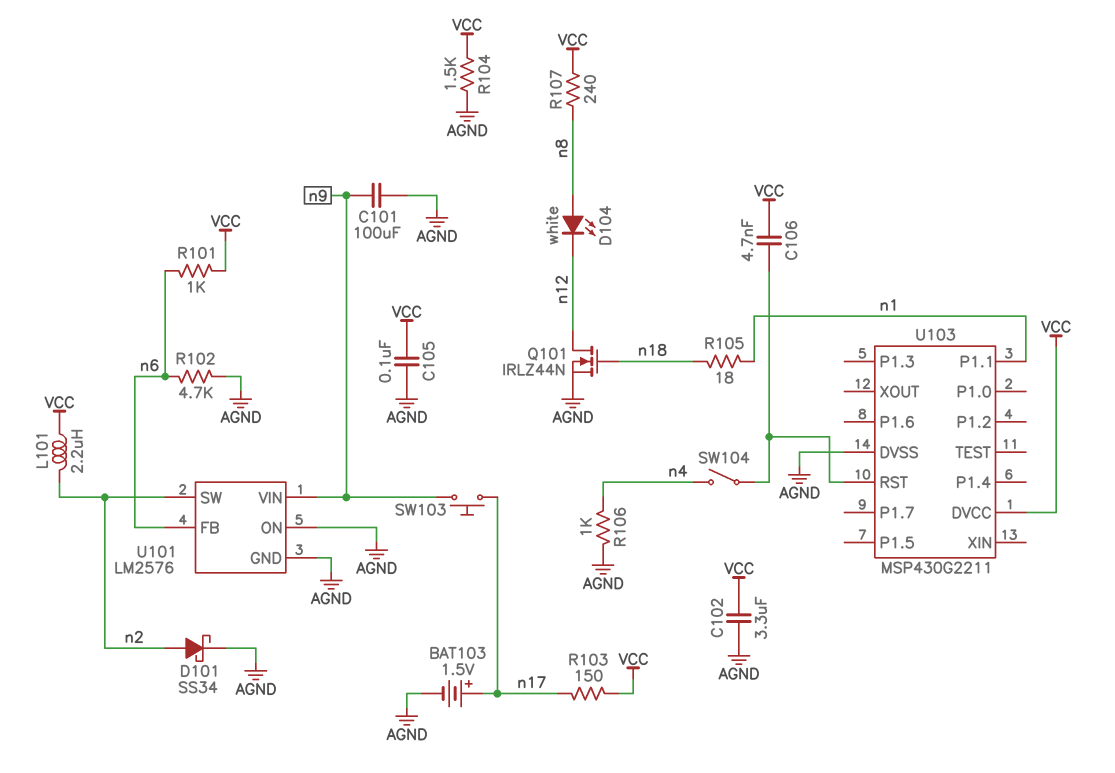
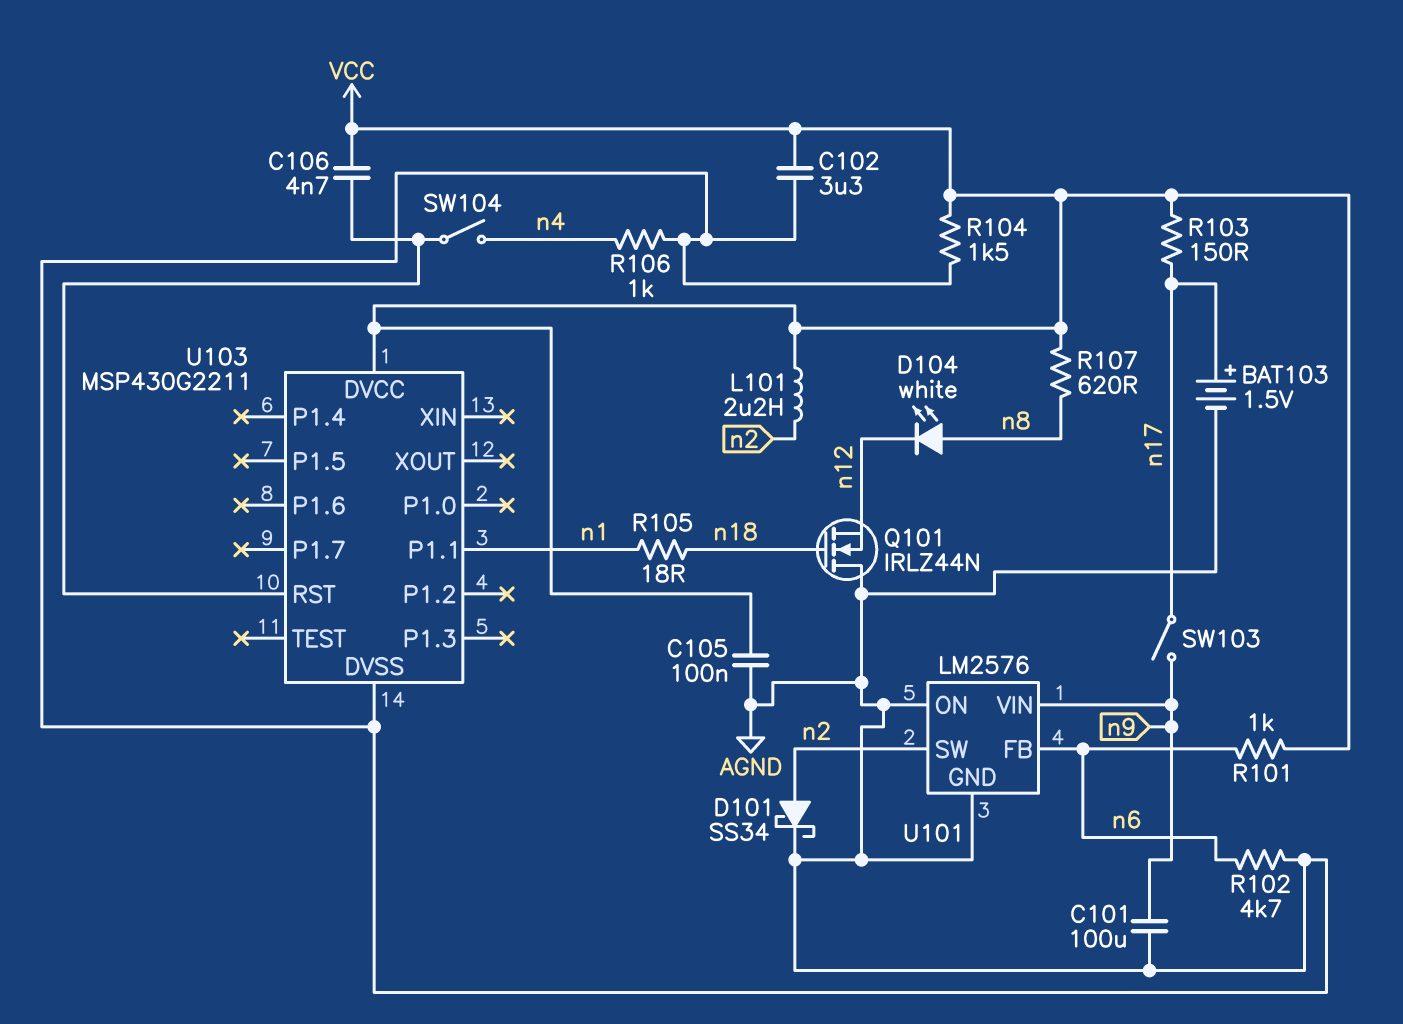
Q101: NMOS IRLZ44N (G n18, D n12, S AGND) -> NMOS IRLZ44N (G n18, D AGND, S n12)
R107: 240 (VCC, n8) -> 620 (VCC, n8)
SW103: button (n9, n17) -> switch (n9, n17)

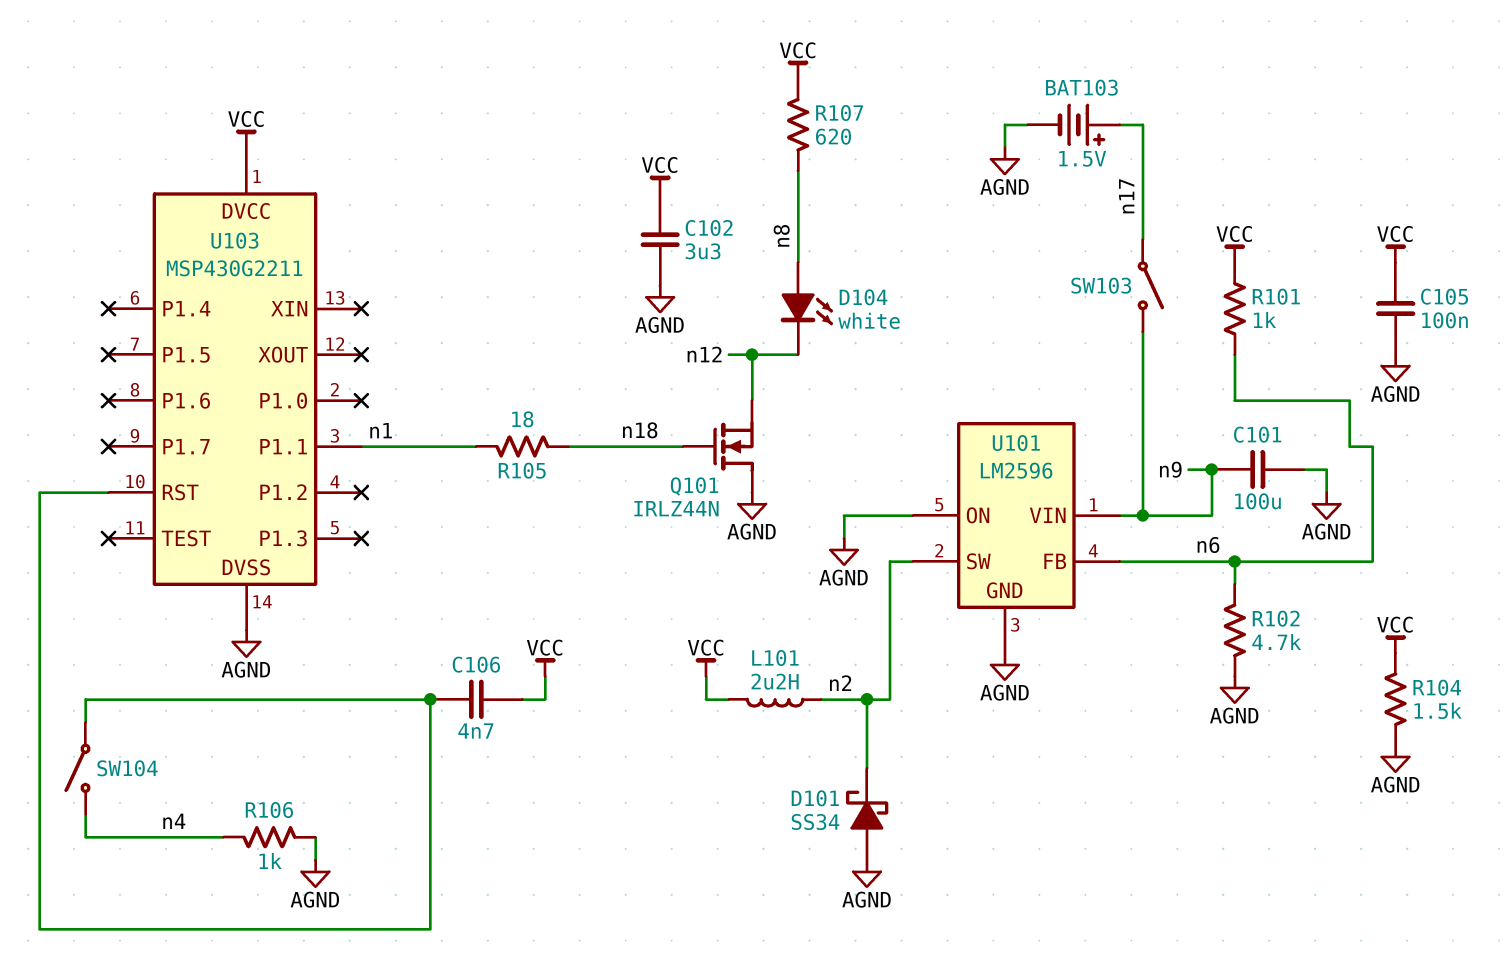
D101: schottky SS34 (A n2, K AGND) -> schottky SS34 (A AGND, K n2)
R103: 150 (VCC, n17) -> none
U101: LM2576 -> LM2596

